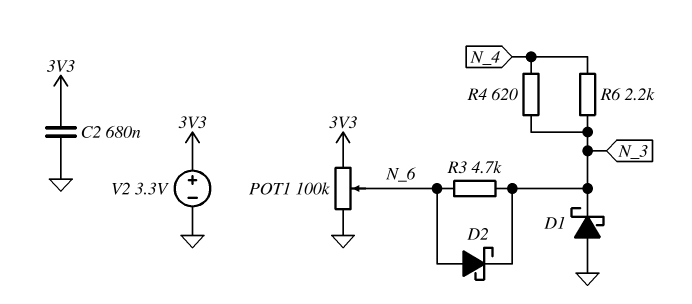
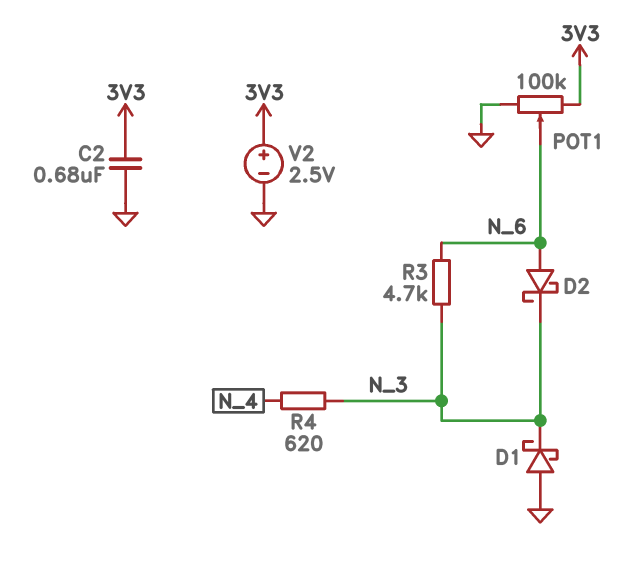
R6: 2.2k (N_3, N_4) -> none
V2: 3.3V (plus 3V3, minus GND) -> 2.5V (plus 3V3, minus GND)

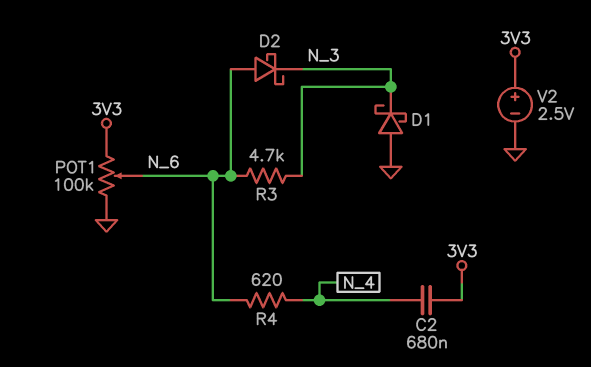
C2: 680nF (3V3, GND) -> 680nF (3V3, N_4)
R4: 620 (N_3, N_4) -> 620 (N_4, N_6)

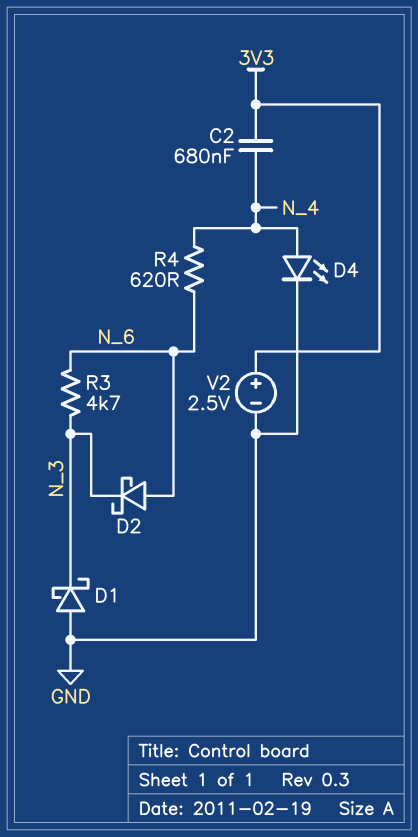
D4: none -> LED (A N_4, K GND)
POT1: 100k (3V3, GND, wiper N_6) -> none

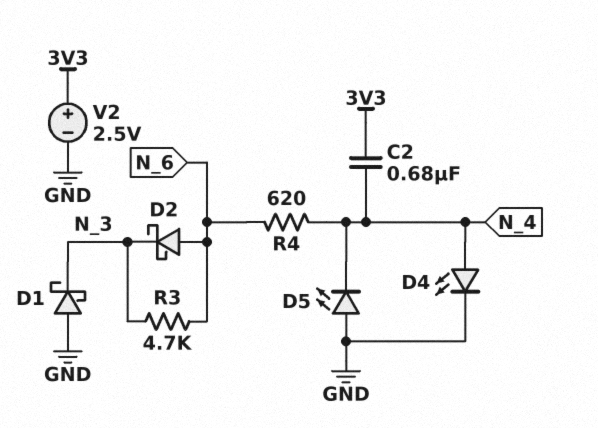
D5: none -> LED (A GND, K N_4)

